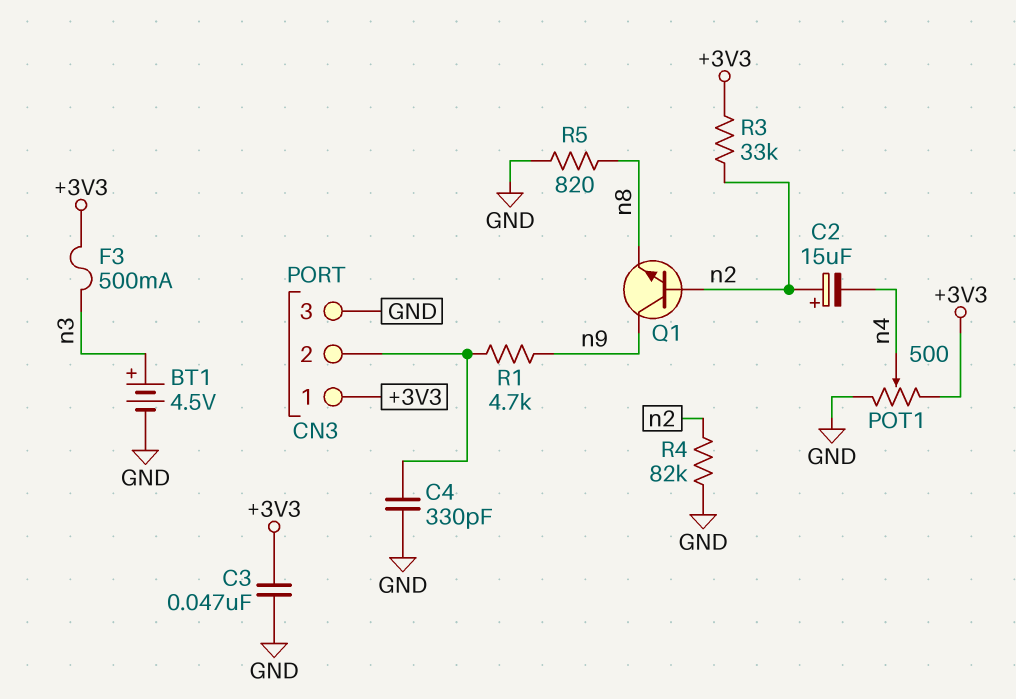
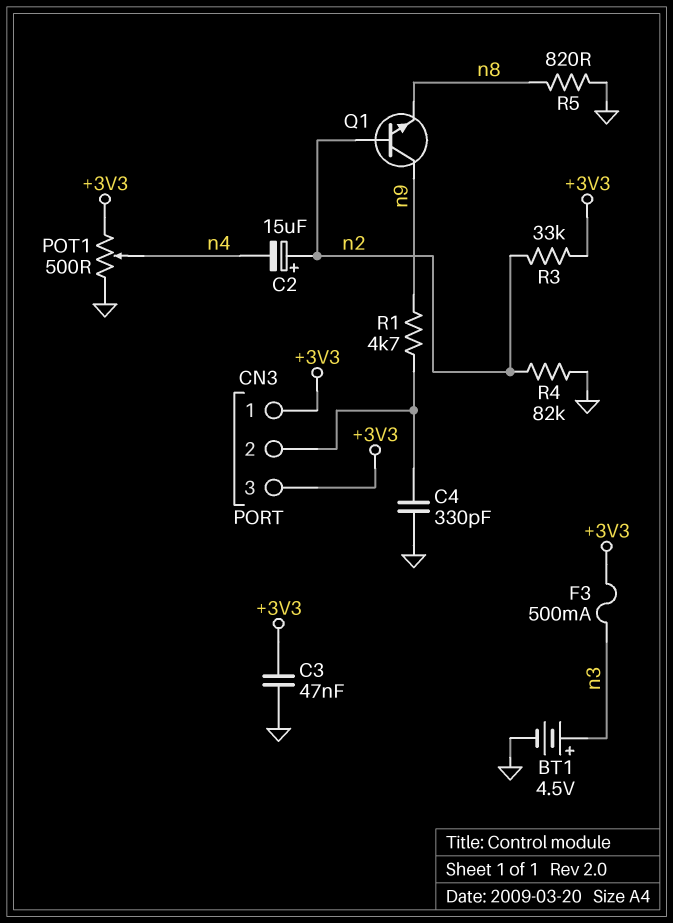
CN3 pin 3: GND -> +3V3

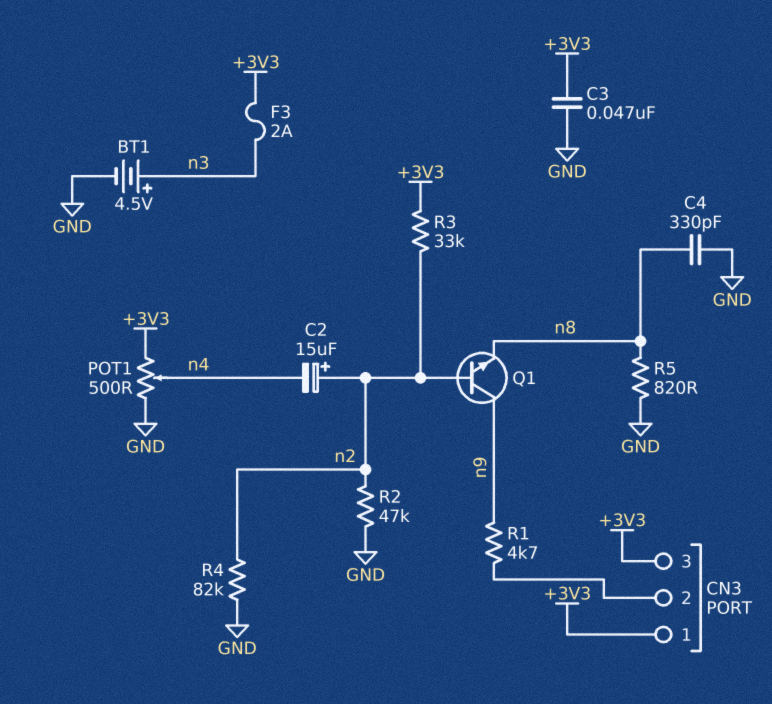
C4: 330pF (CN3/2, GND) -> 330pF (GND, n8)
F3: 500mA (+3V3, n3) -> 2A (+3V3, n3)
R2: none -> 47k (GND, n2)

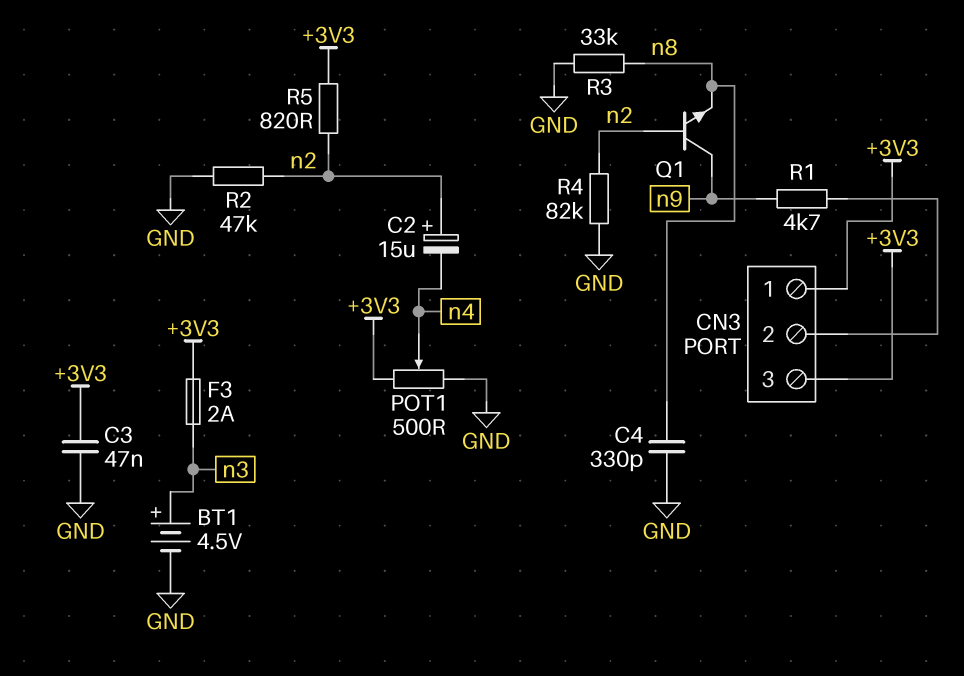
R3: 33k (+3V3, n2) -> 33k (GND, n8)
R5: 820 (GND, n8) -> 820 (+3V3, n2)

